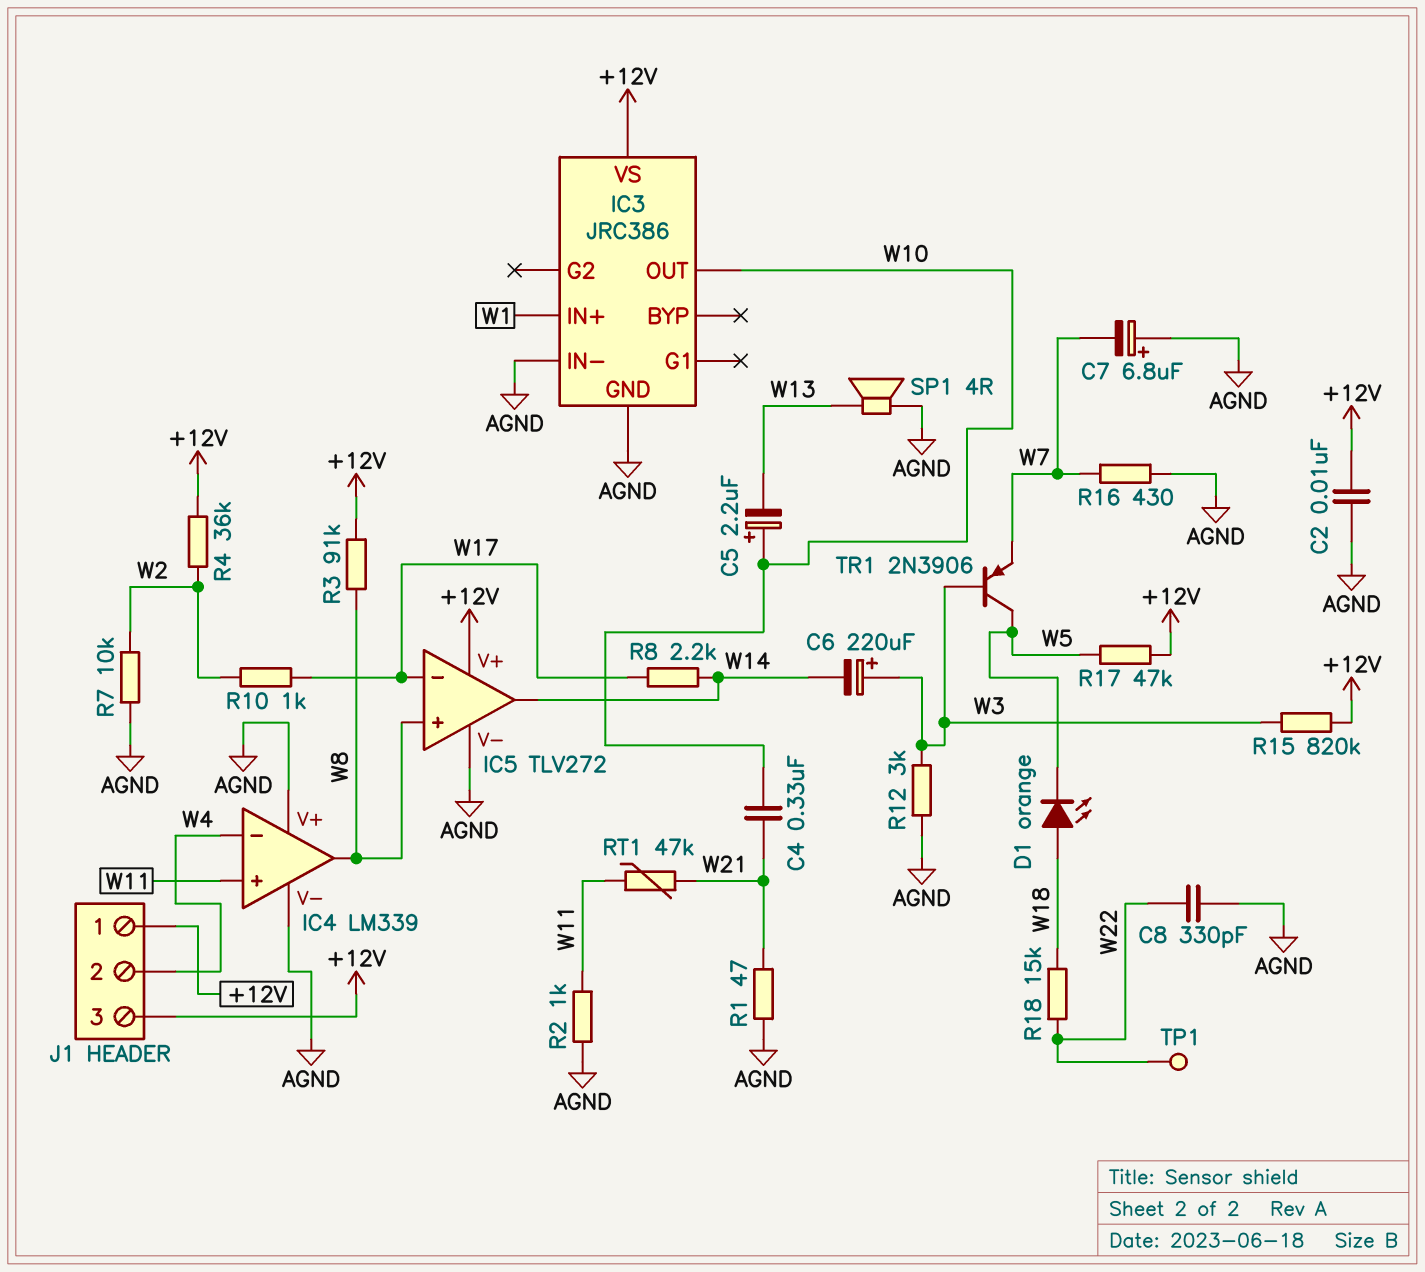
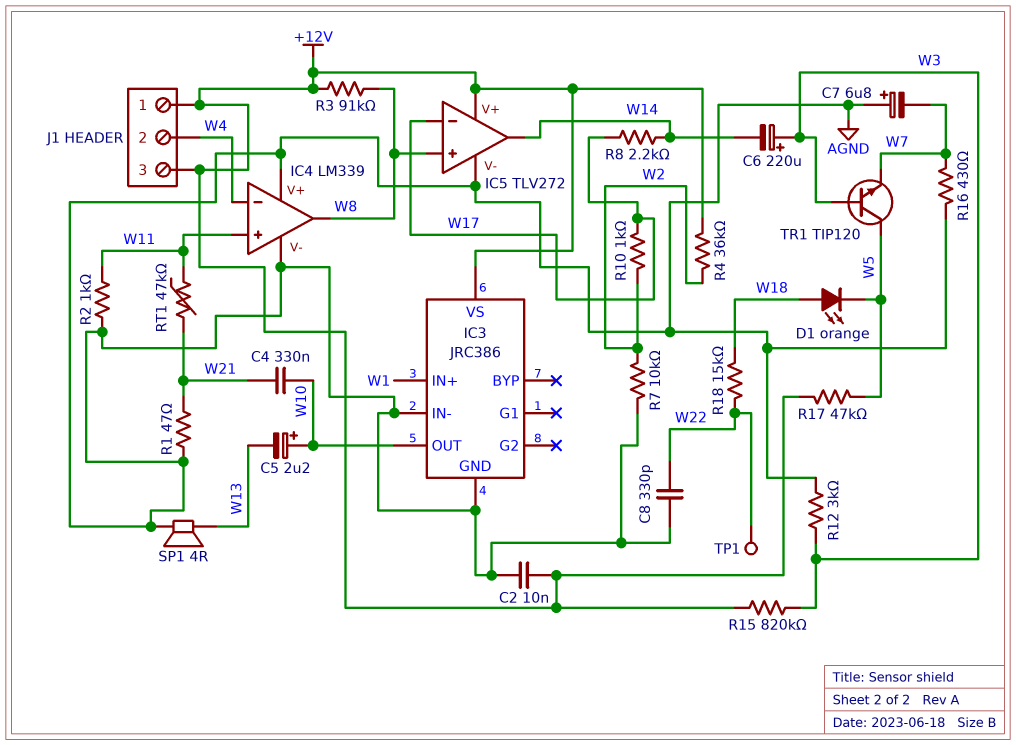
TR1: PNP 2N3906 (B W3, C W5, E W7) -> NPN TIP120 (B W3, C W5, E W7)

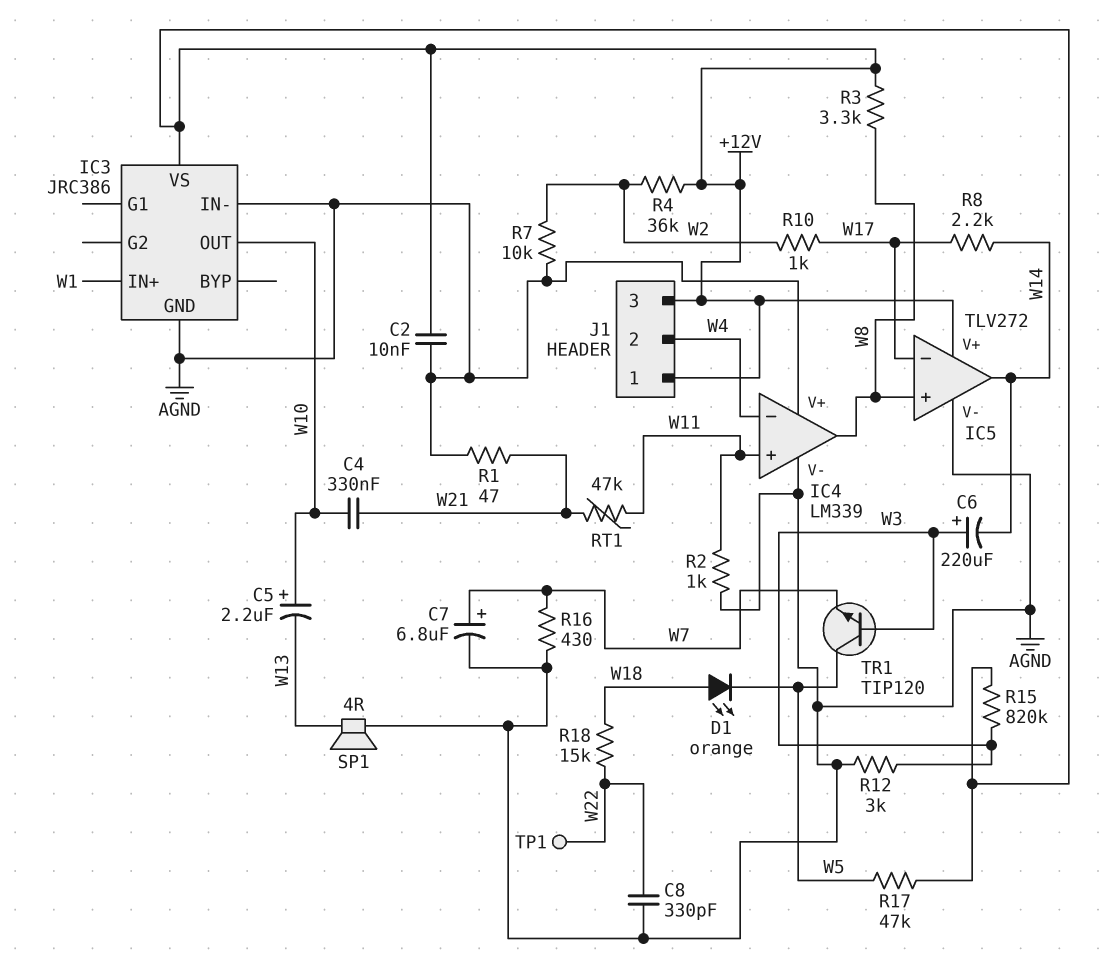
C7: 6.8uF (plus AGND, minus W7) -> 6.8uF (plus W7, minus AGND)
R3: 91k (+12V, W8) -> 3.3k (+12V, W8)

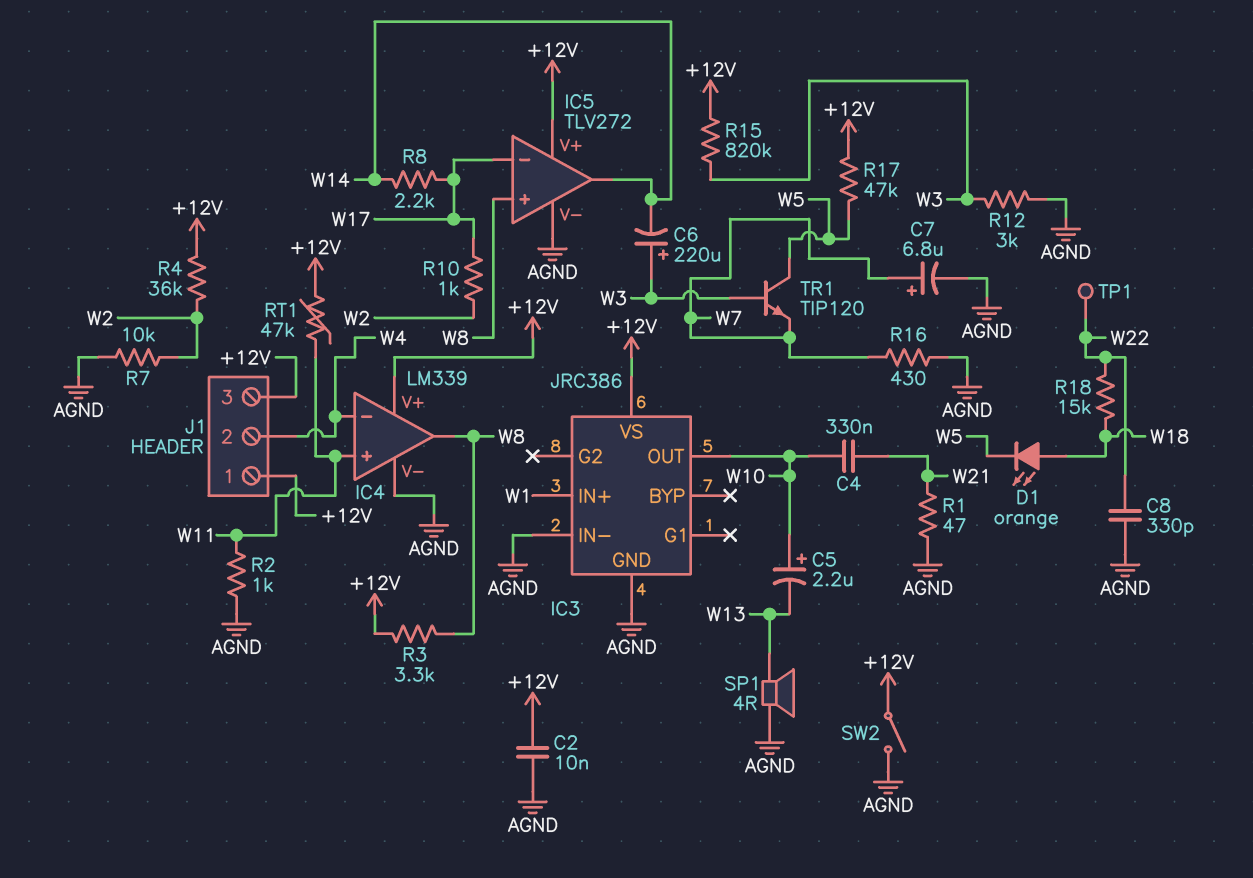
IC4 pin V+: AGND -> +12V
RT1: 47k (W11, W21) -> 47k (+12V, W11)
SW2: none -> switch (+12V, AGND)

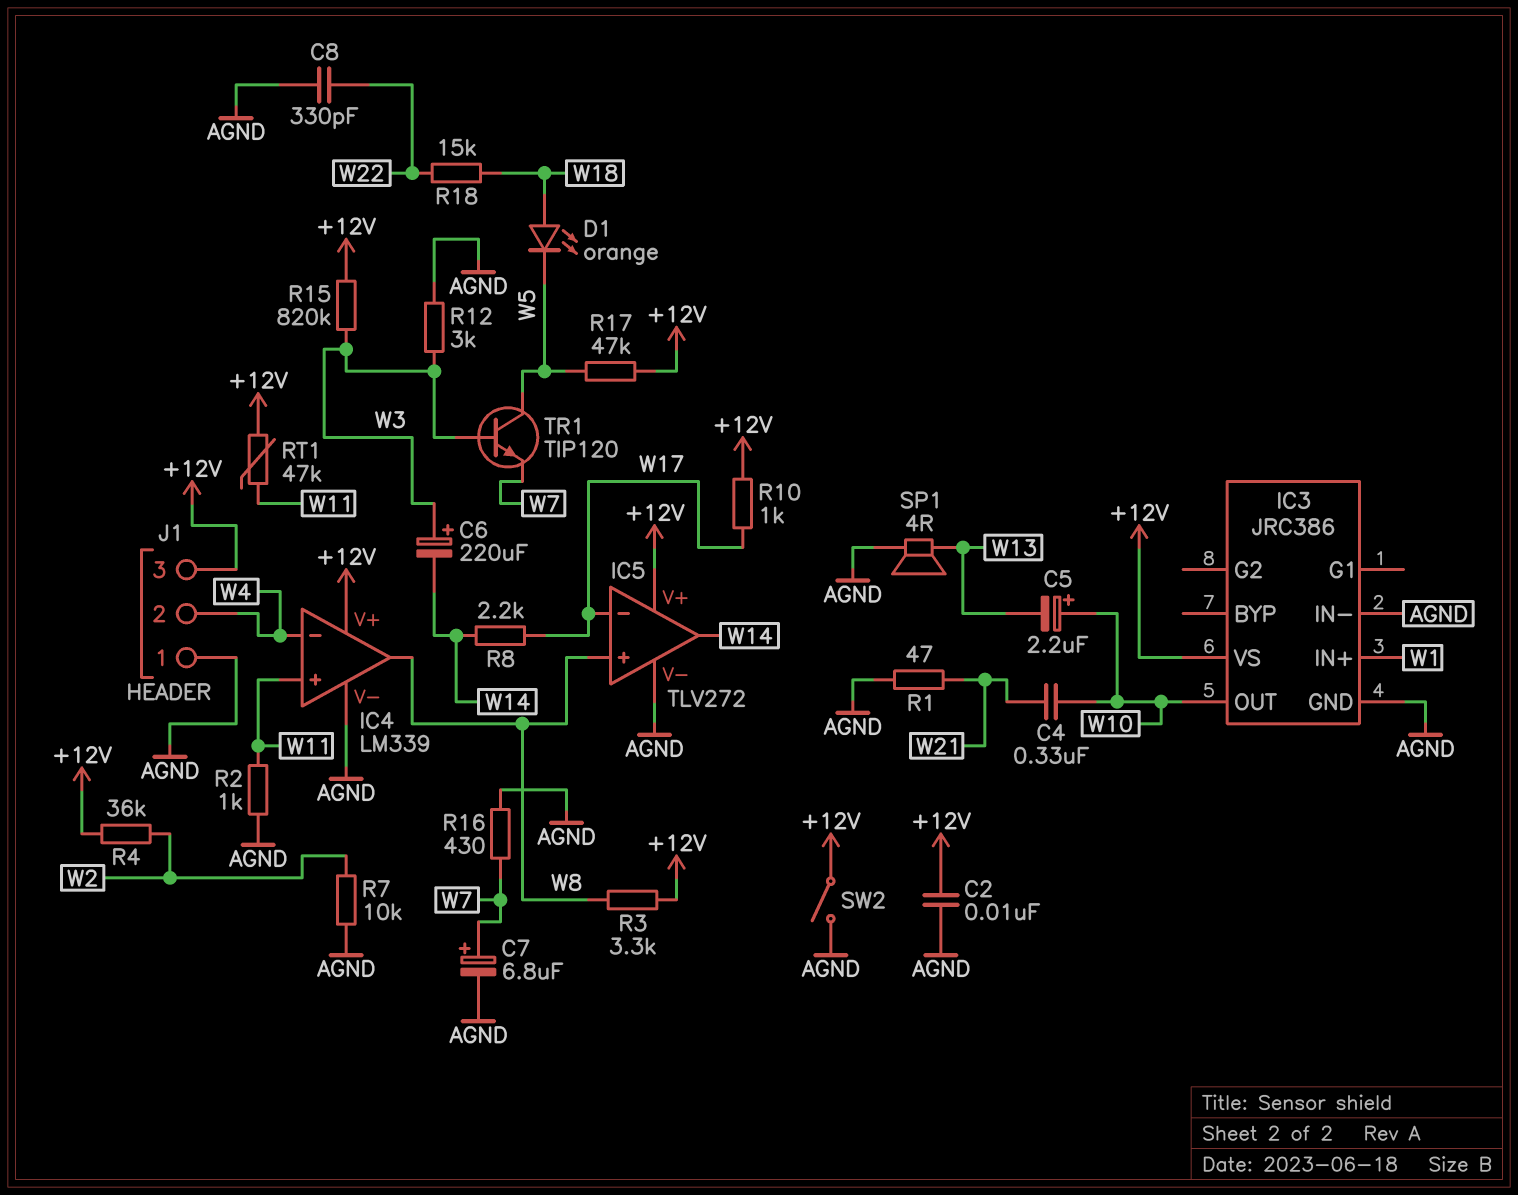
J1 pin 1: +12V -> AGND
R10: 1k (W2, W17) -> 1k (+12V, W17)
TP1: test point (W22) -> none

